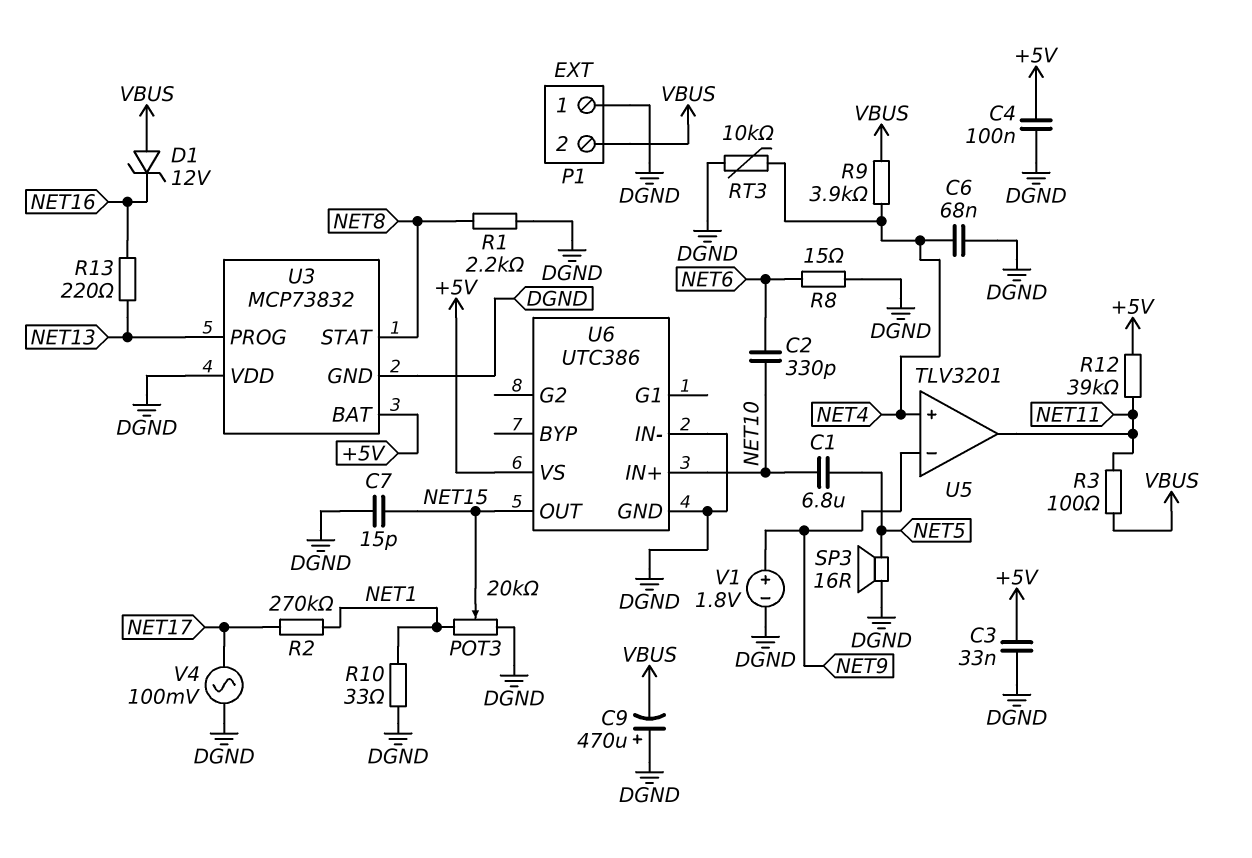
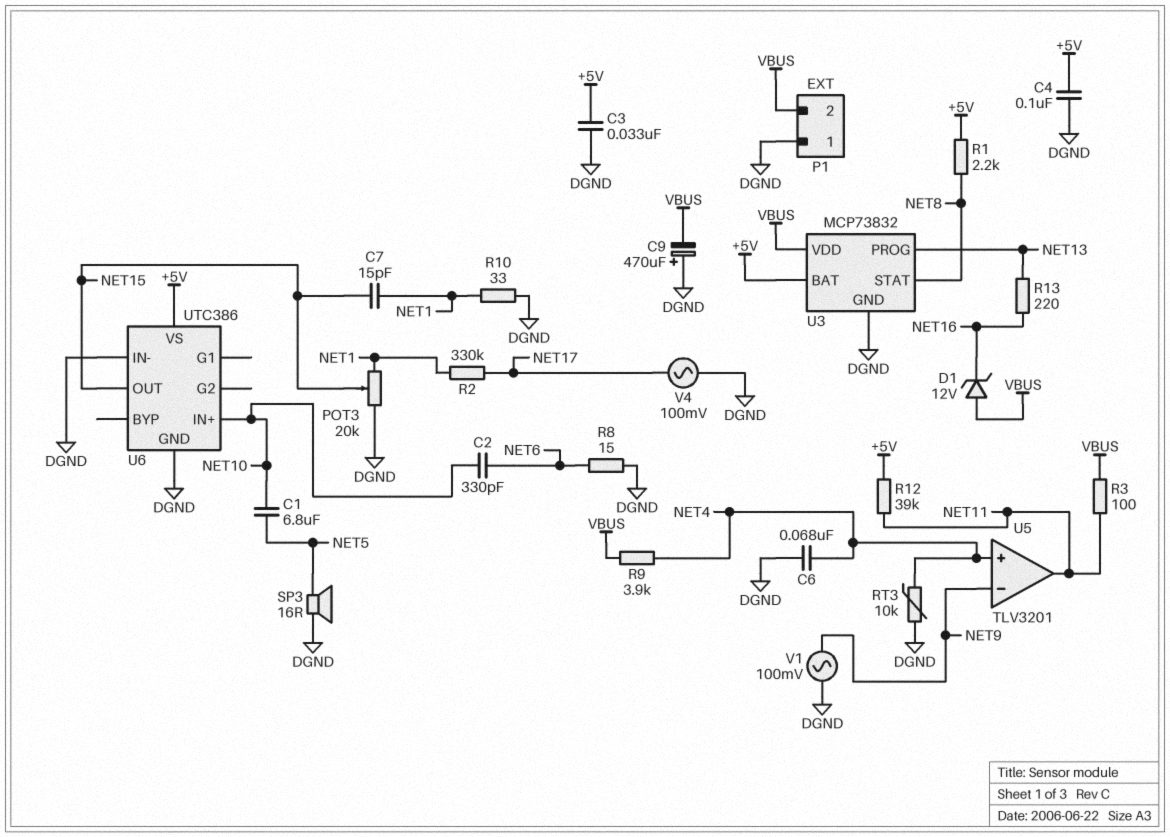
C7: 15pF (DGND, NET15) -> 15pF (NET1, NET15)
R1: 2.2k (DGND, NET8) -> 2.2k (+5V, NET8)
R2: 270k (NET1, NET17) -> 330k (NET1, NET17)
U3 pin VDD: DGND -> VBUS
V1: 1.8V (plus NET9, minus DGND) -> AC 100mV (DGND, NET9)

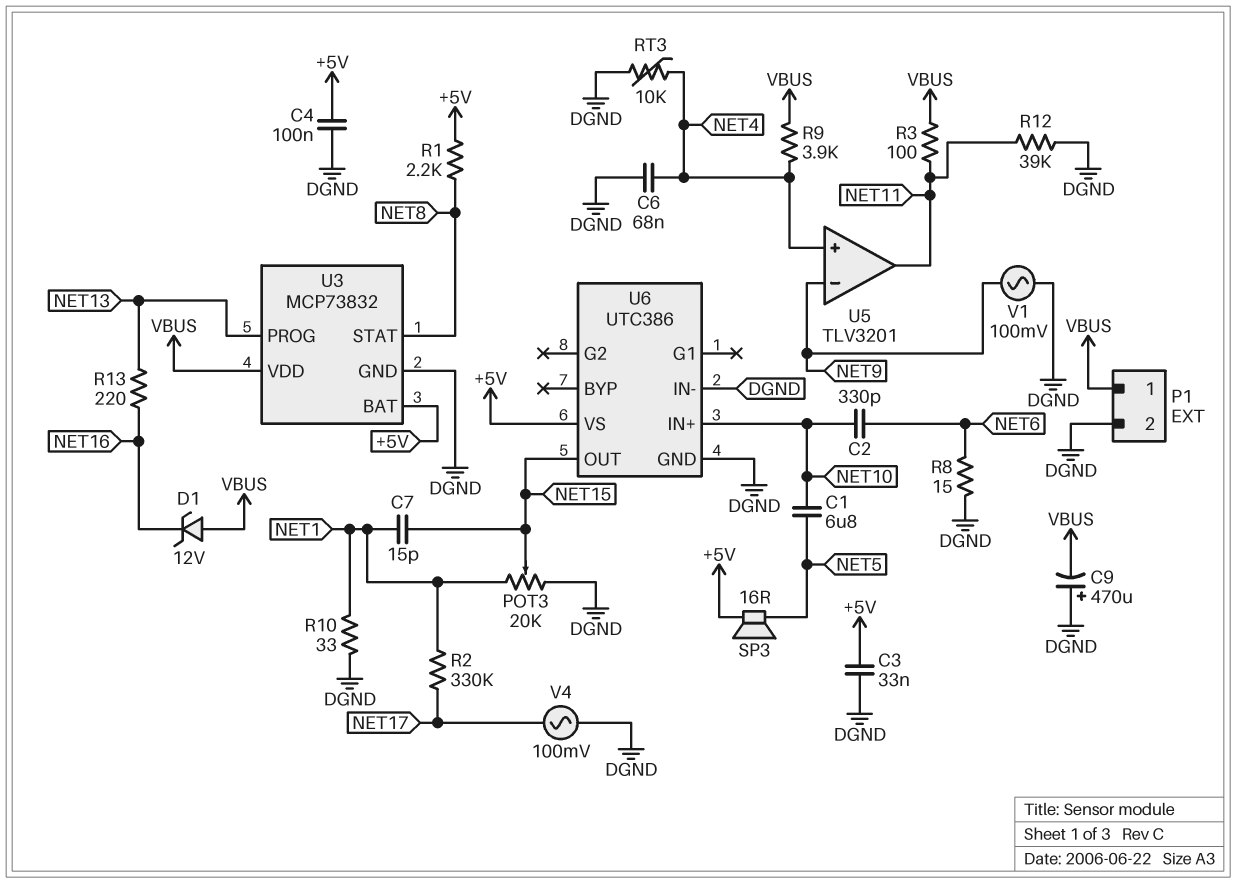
P1 pin 1: DGND -> VBUS
P1 pin 2: VBUS -> DGND
R12: 39k (+5V, NET11) -> 39k (DGND, NET11)
SP3: speaker 16R (DGND, NET5) -> speaker 16R (+5V, NET5)

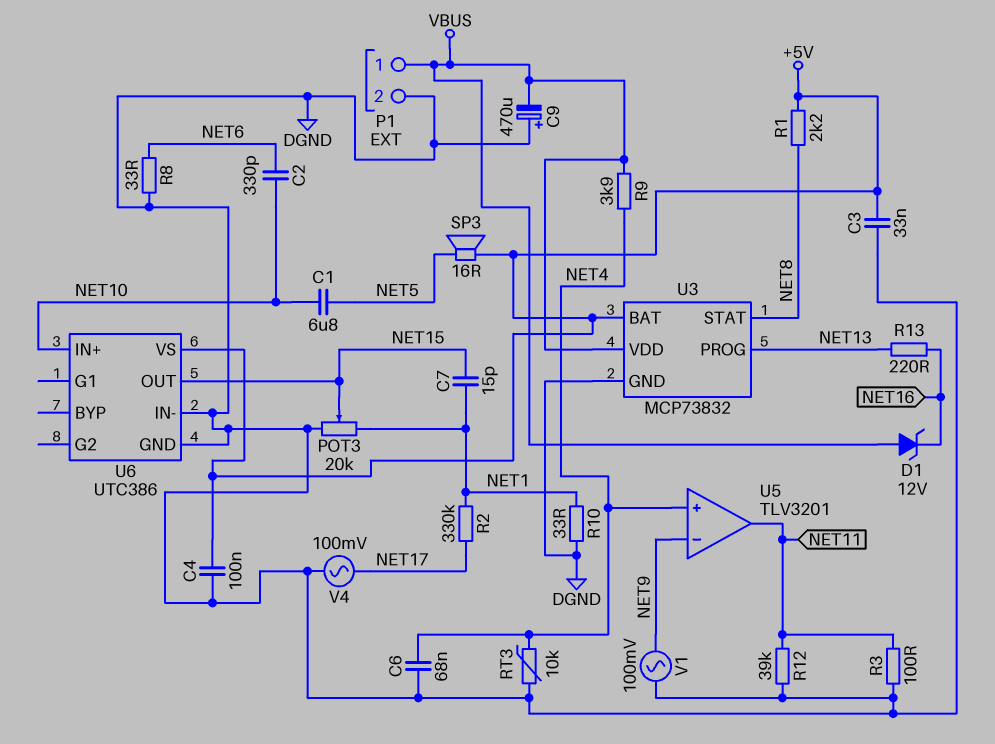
R3: 100 (NET11, VBUS) -> 100 (DGND, NET11)
R8: 15 (DGND, NET6) -> 33 (DGND, NET6)

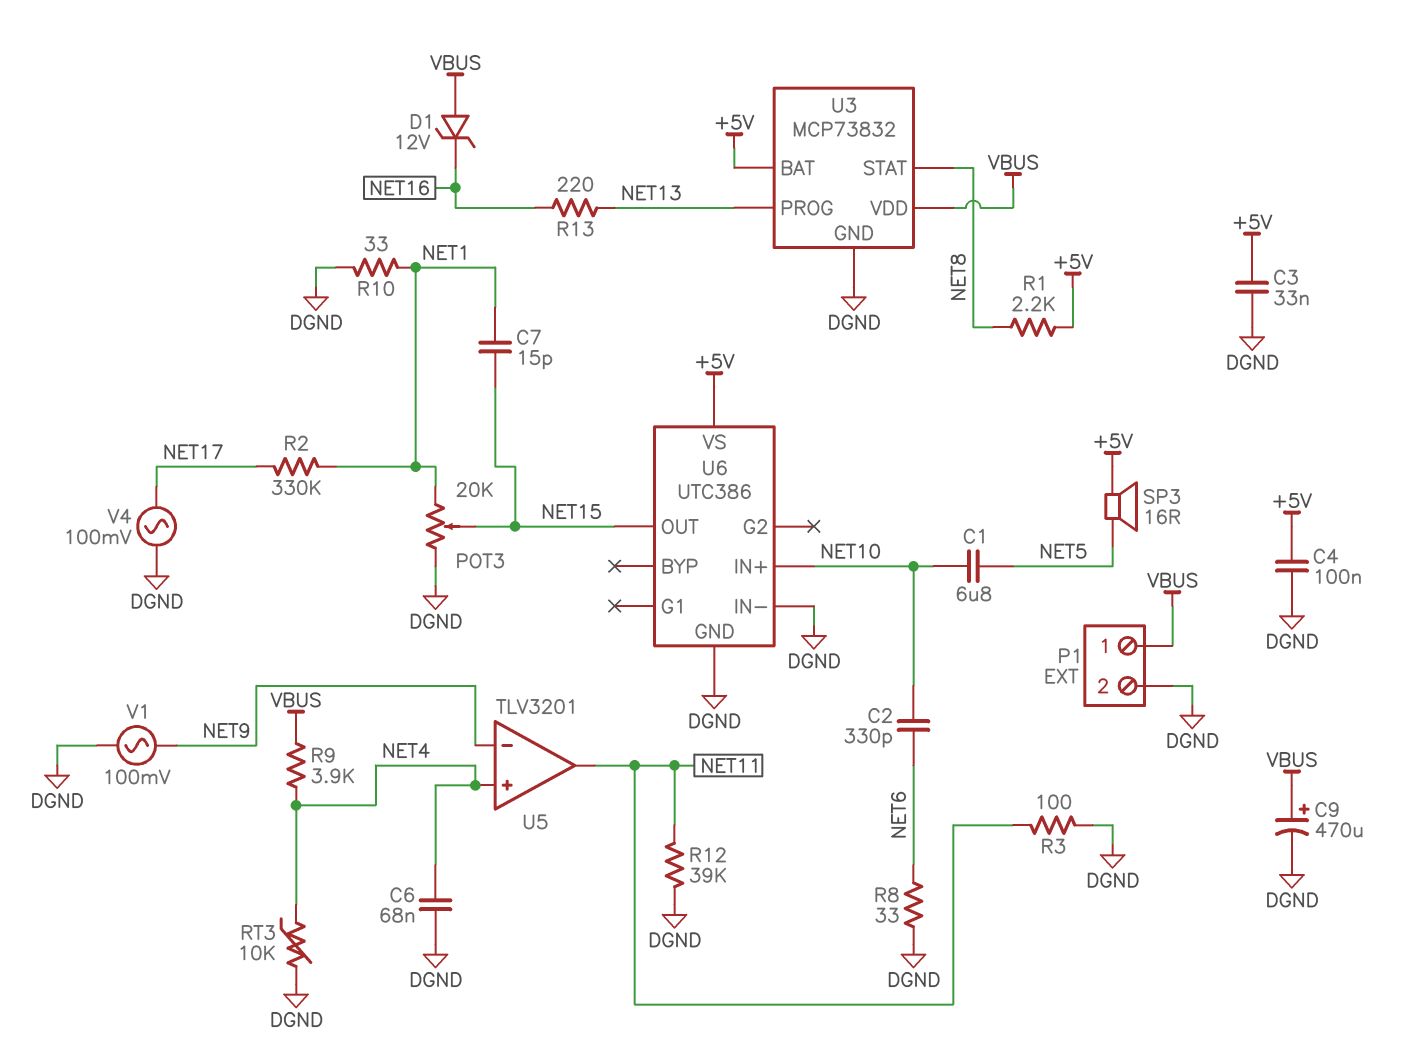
C9: 470uF (plus DGND, minus VBUS) -> 470uF (plus VBUS, minus DGND)

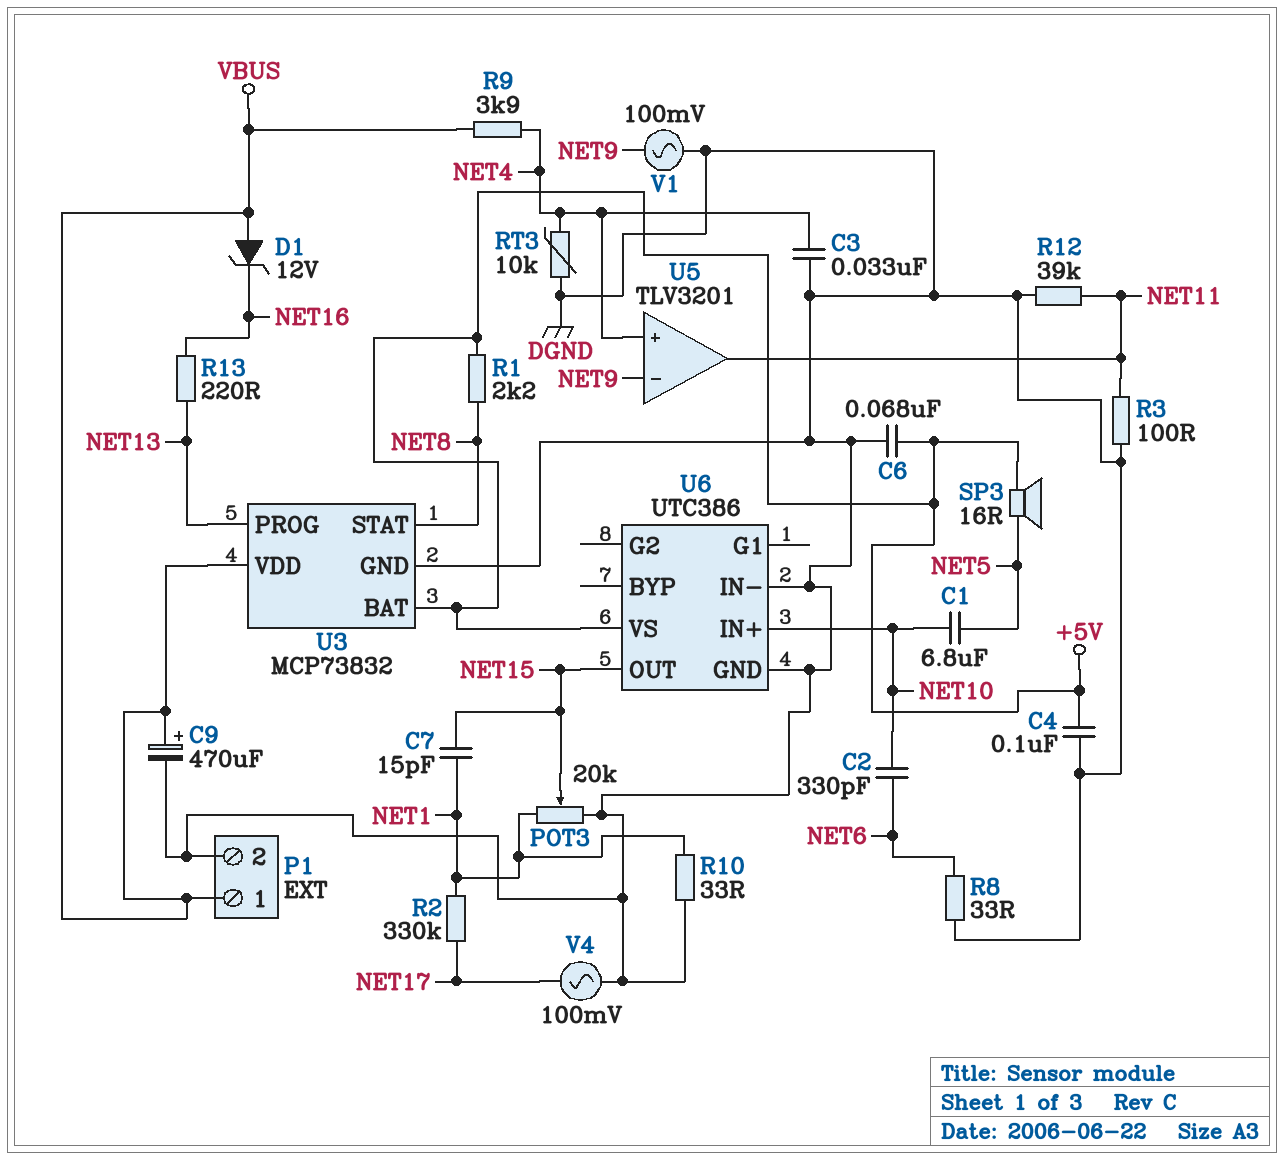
C3: 33nF (+5V, DGND) -> 33nF (DGND, NET4)
C6: 68nF (DGND, NET4) -> 68nF (+5V, DGND)

